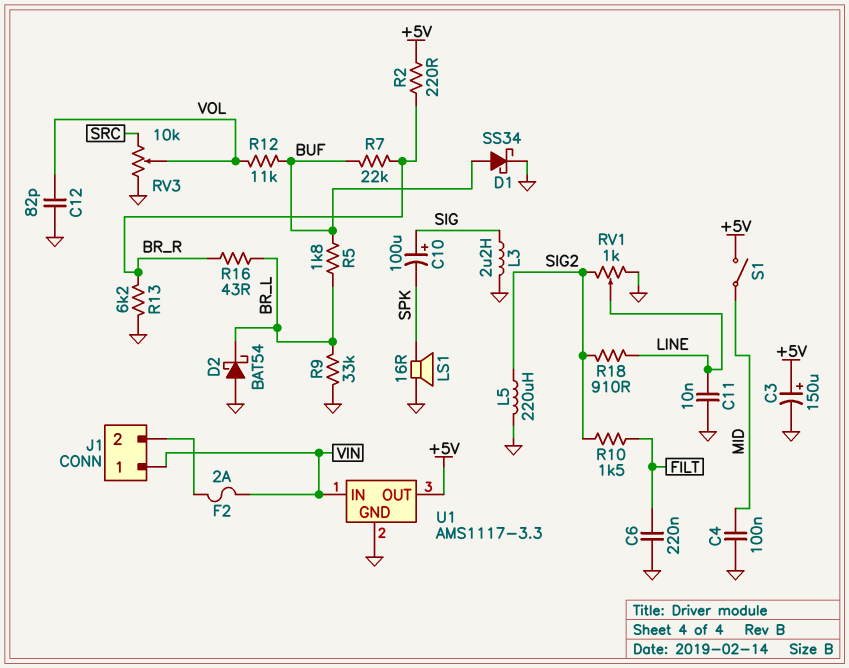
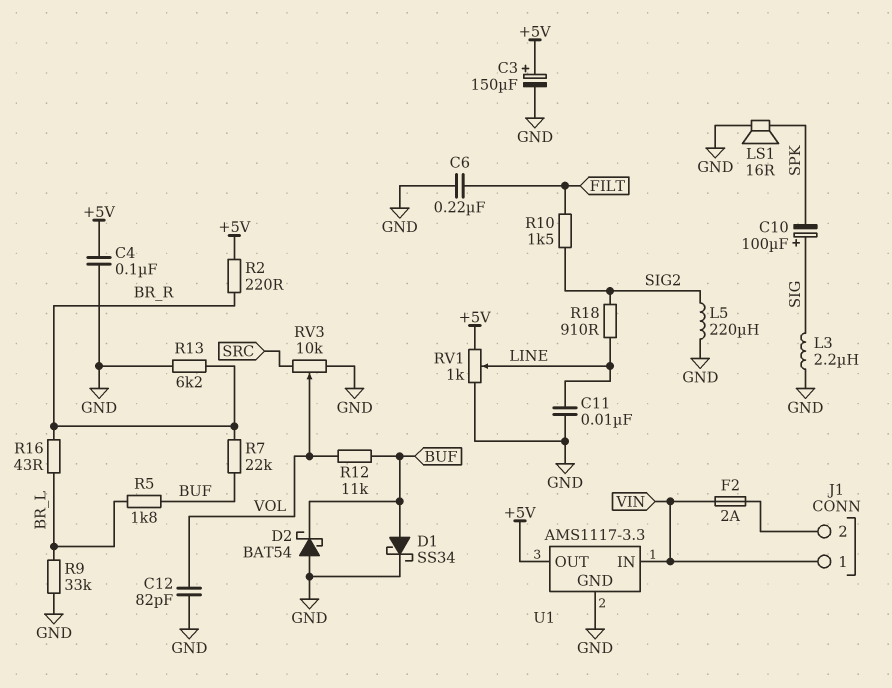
C4: 100nF (GND, MID) -> 100nF (+5V, GND)
D2: schottky BAT54 (A GND, K BR_L) -> schottky BAT54 (A GND, K BUF)
RV1: 1k (GND, SIG2, wiper LINE) -> 1k (+5V, GND, wiper LINE)
S1: switch (+5V, MID) -> none

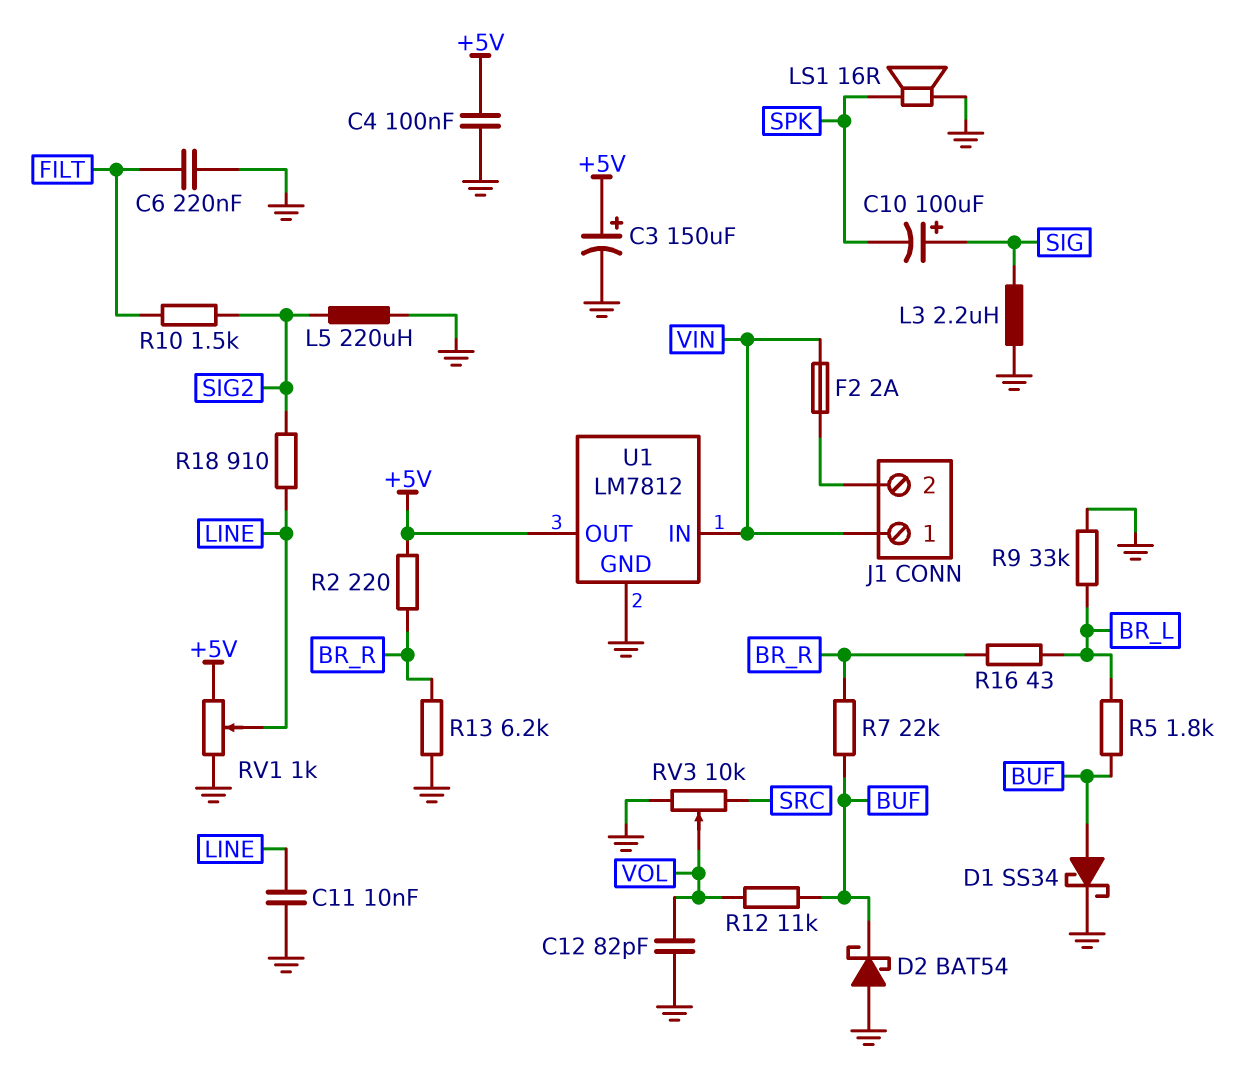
U1: AMS1117-3.3 -> LM7812

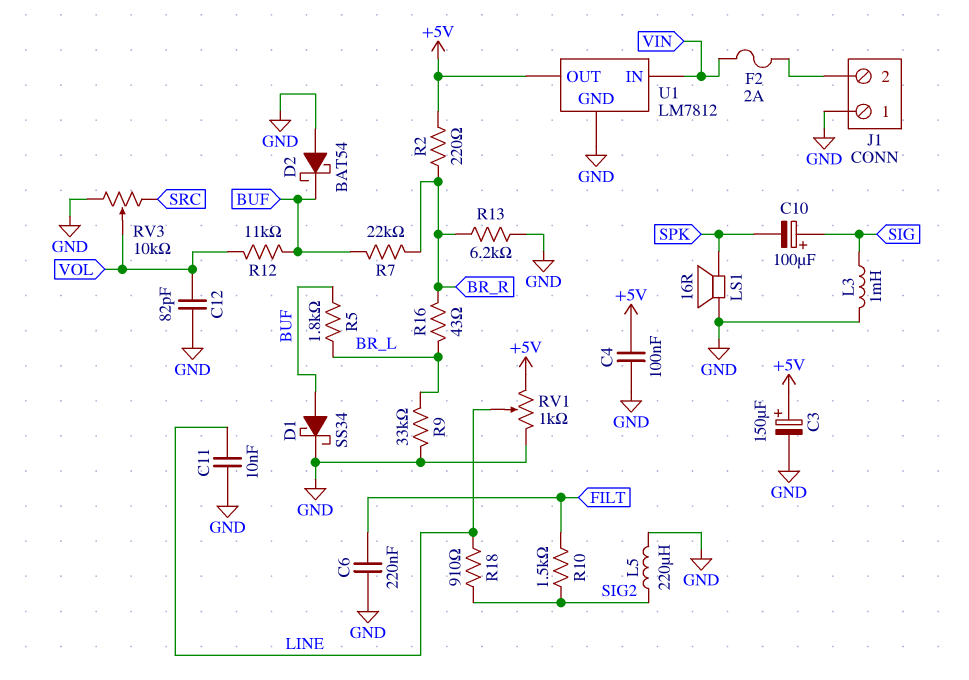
J1 pin 1: VIN -> GND
L3: 2.2uH (GND, SIG) -> 1mH (GND, SIG)

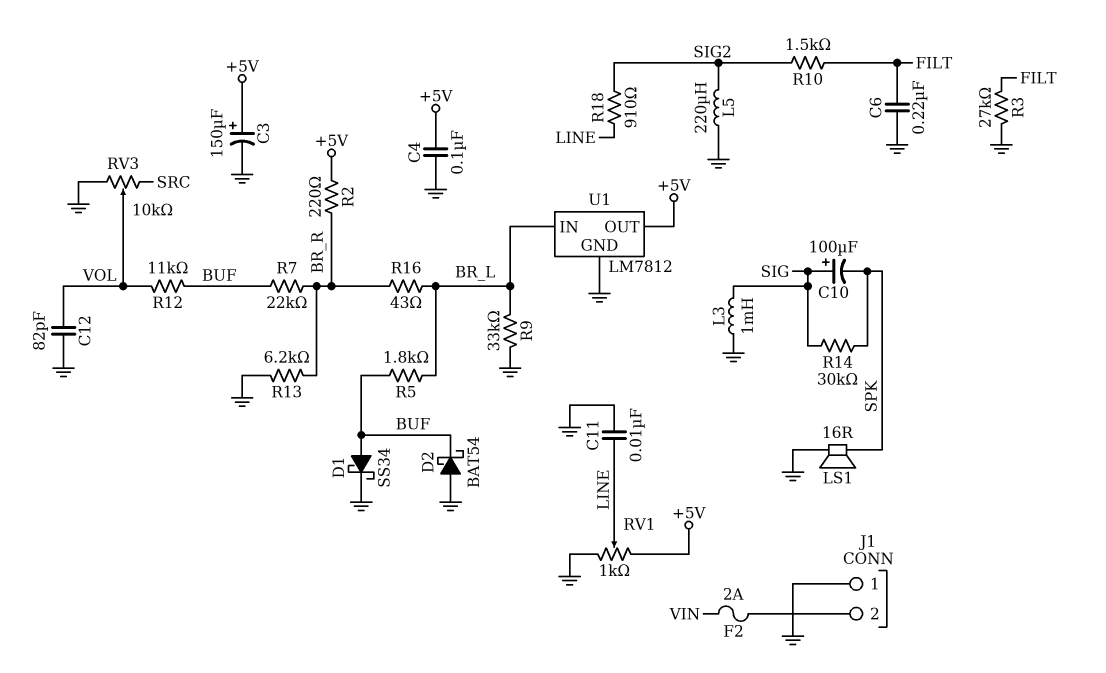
R3: none -> 27k (FILT, GND)
R14: none -> 30k (SIG, SPK)
U1 pin IN: VIN -> BR_L

